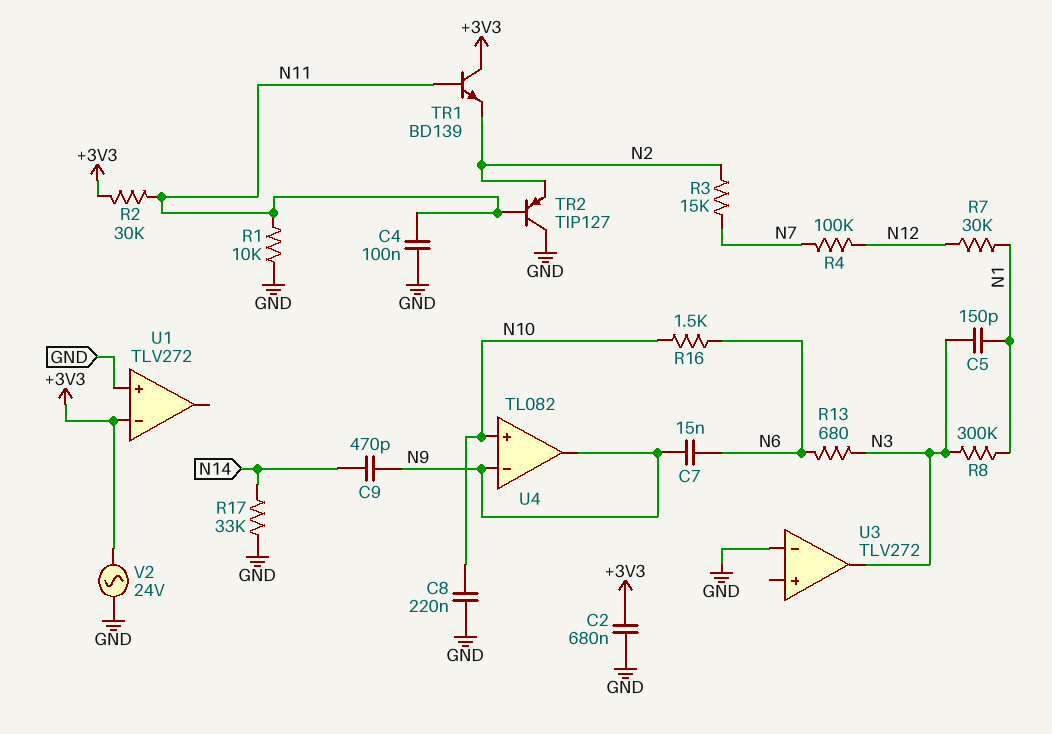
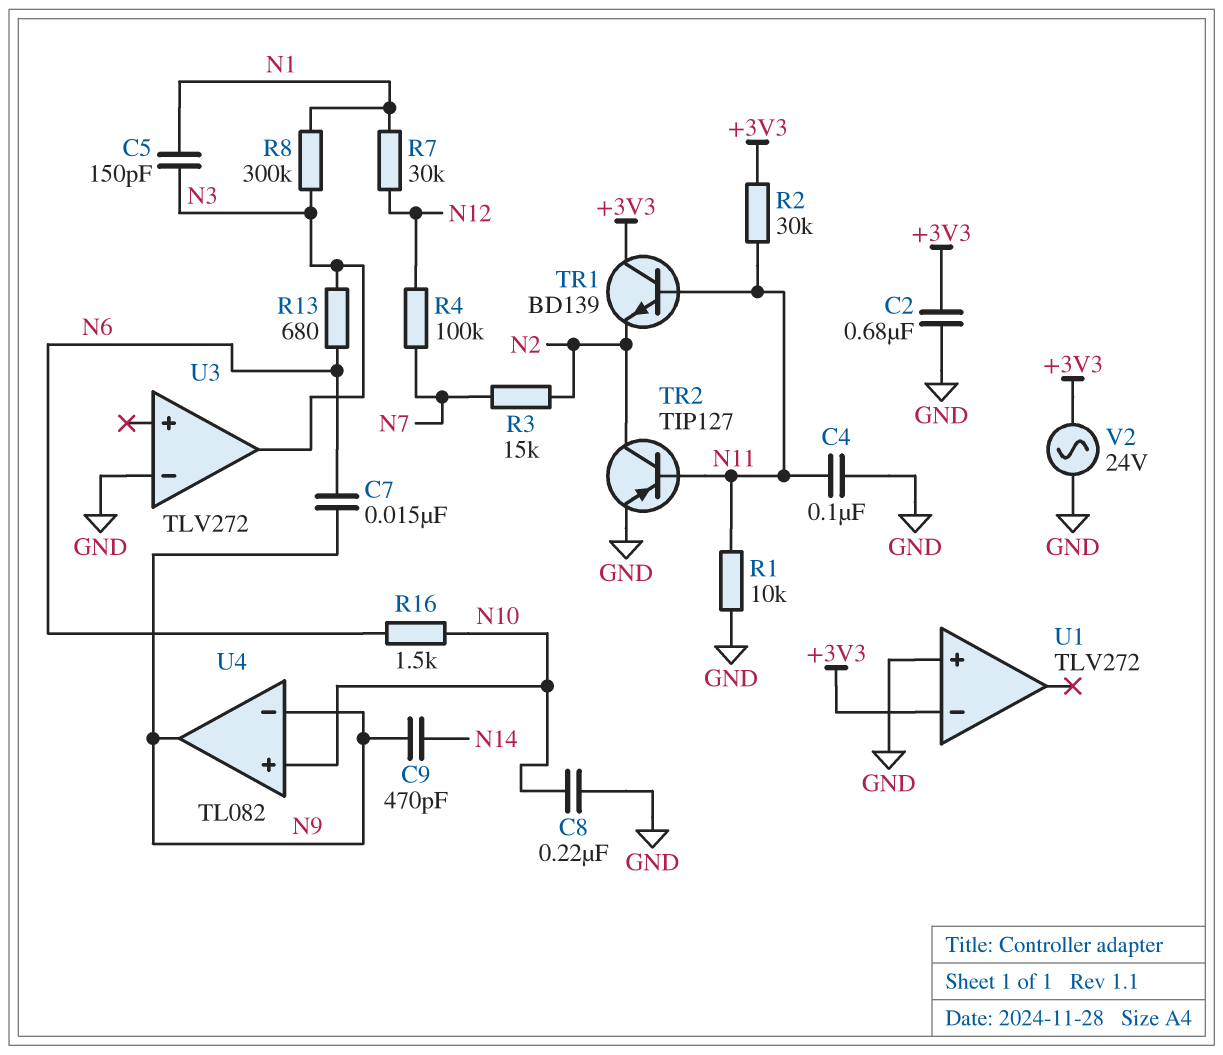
R17: 33k (GND, N14) -> none
TR2: PNP TIP127 (B N11, C GND, E N2) -> PNP TIP127 (B N11, C N2, E GND)

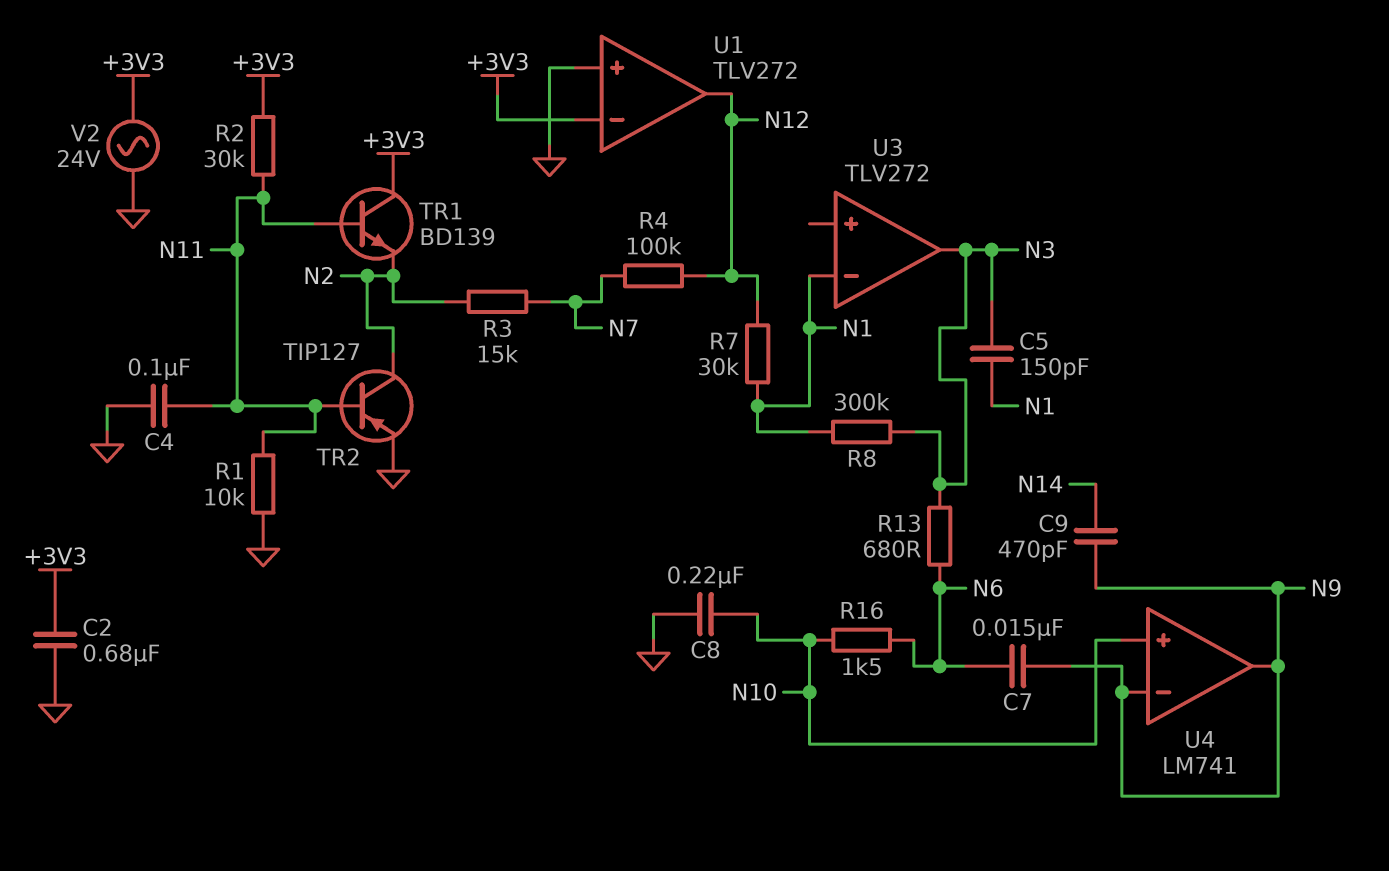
U1 pin out: none -> N12
U3 pin in-: GND -> N1
U4: TL082 -> LM741

